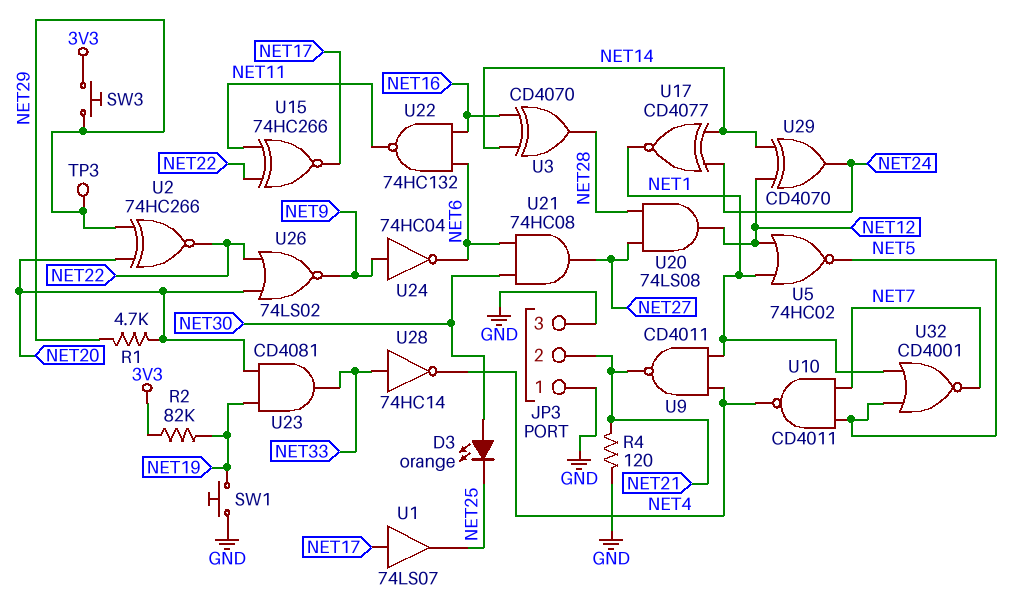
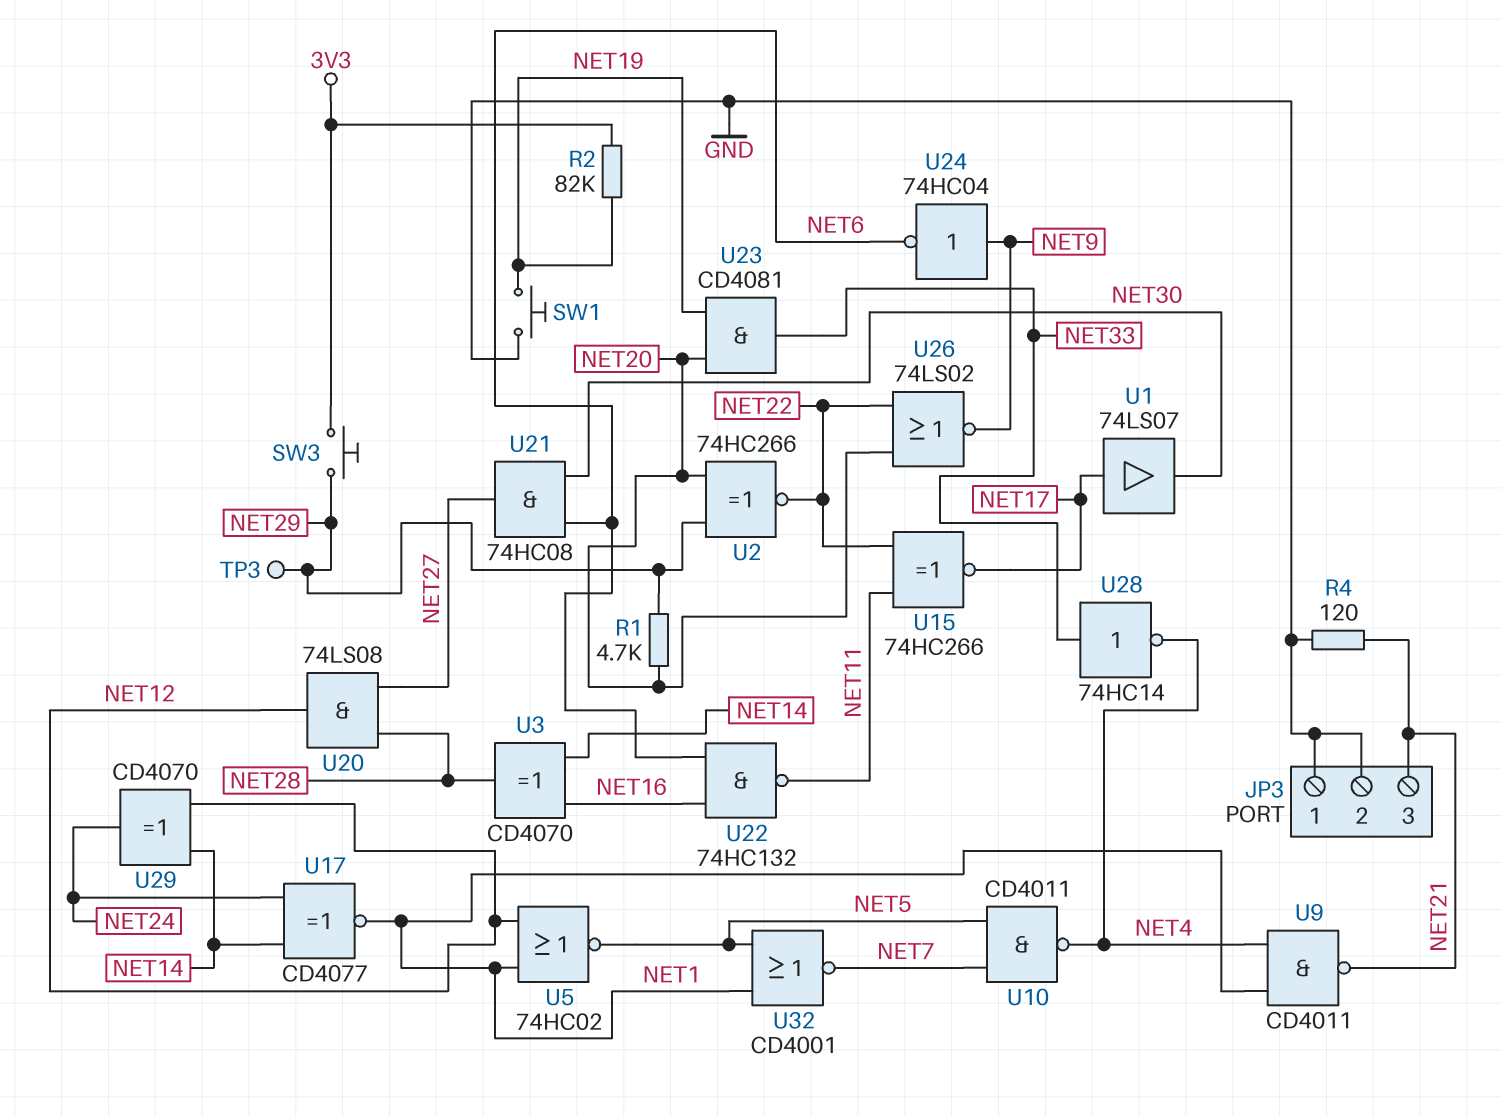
D3: LED orange (A NET30, K NET25) -> none
JP3 pin 2: NET21 -> GND
JP3 pin 3: GND -> NET21
U1: buffer 74LS07 (in NET17, out NET25) -> buffer 74LS07 (in NET17, out NET30)

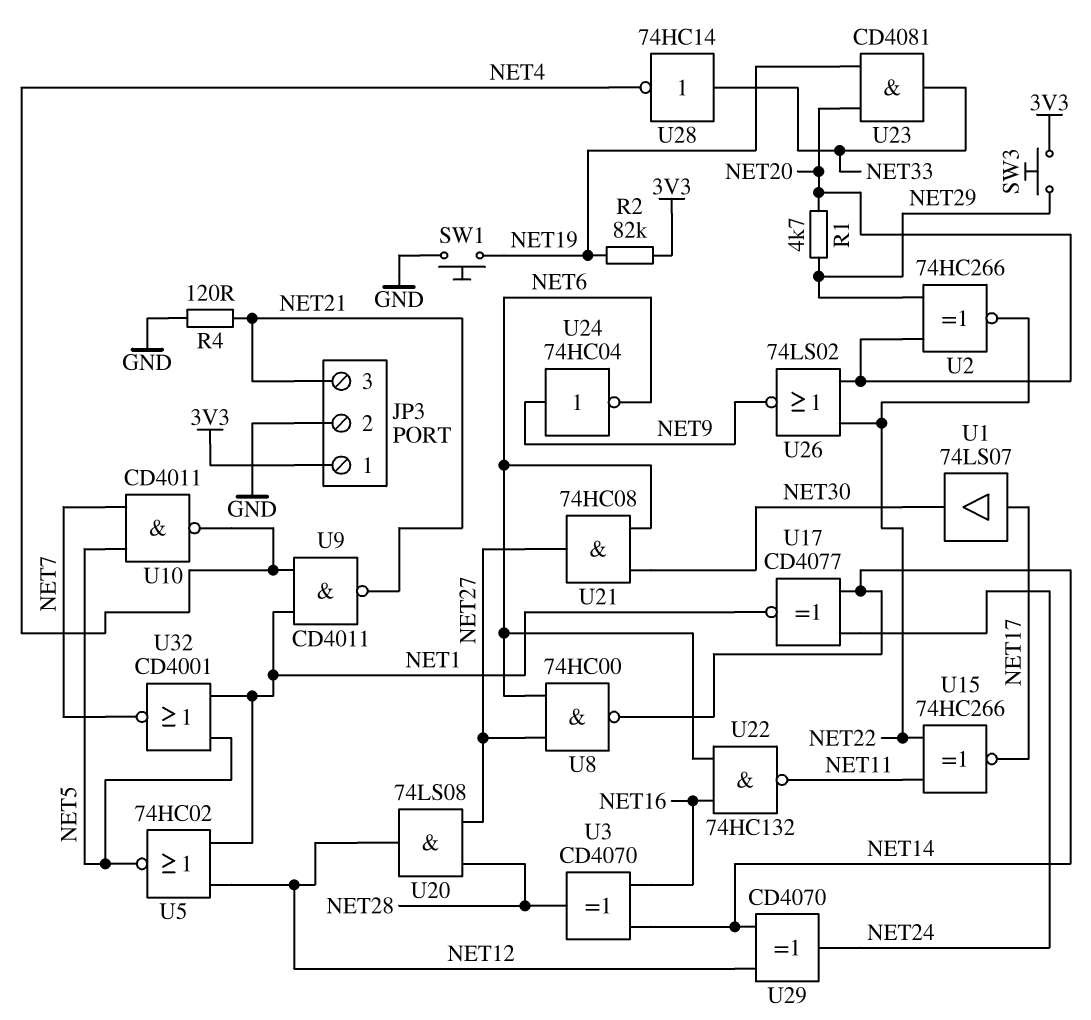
JP3 pin 1: GND -> 3V3
TP3: test point (NET29) -> none
U8: none -> NAND 74HC00 (in NET6, in NET27, out NET14)

